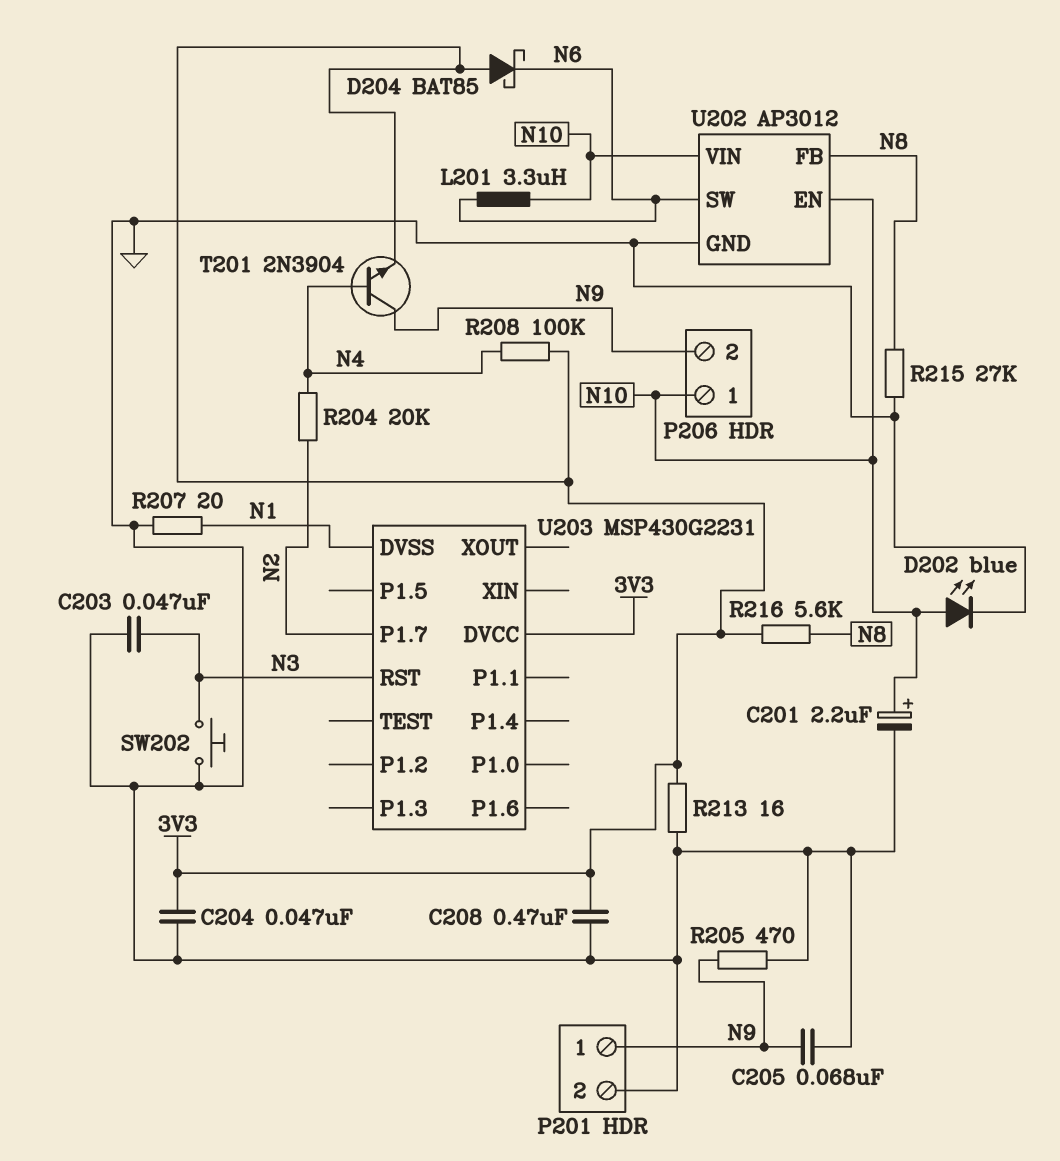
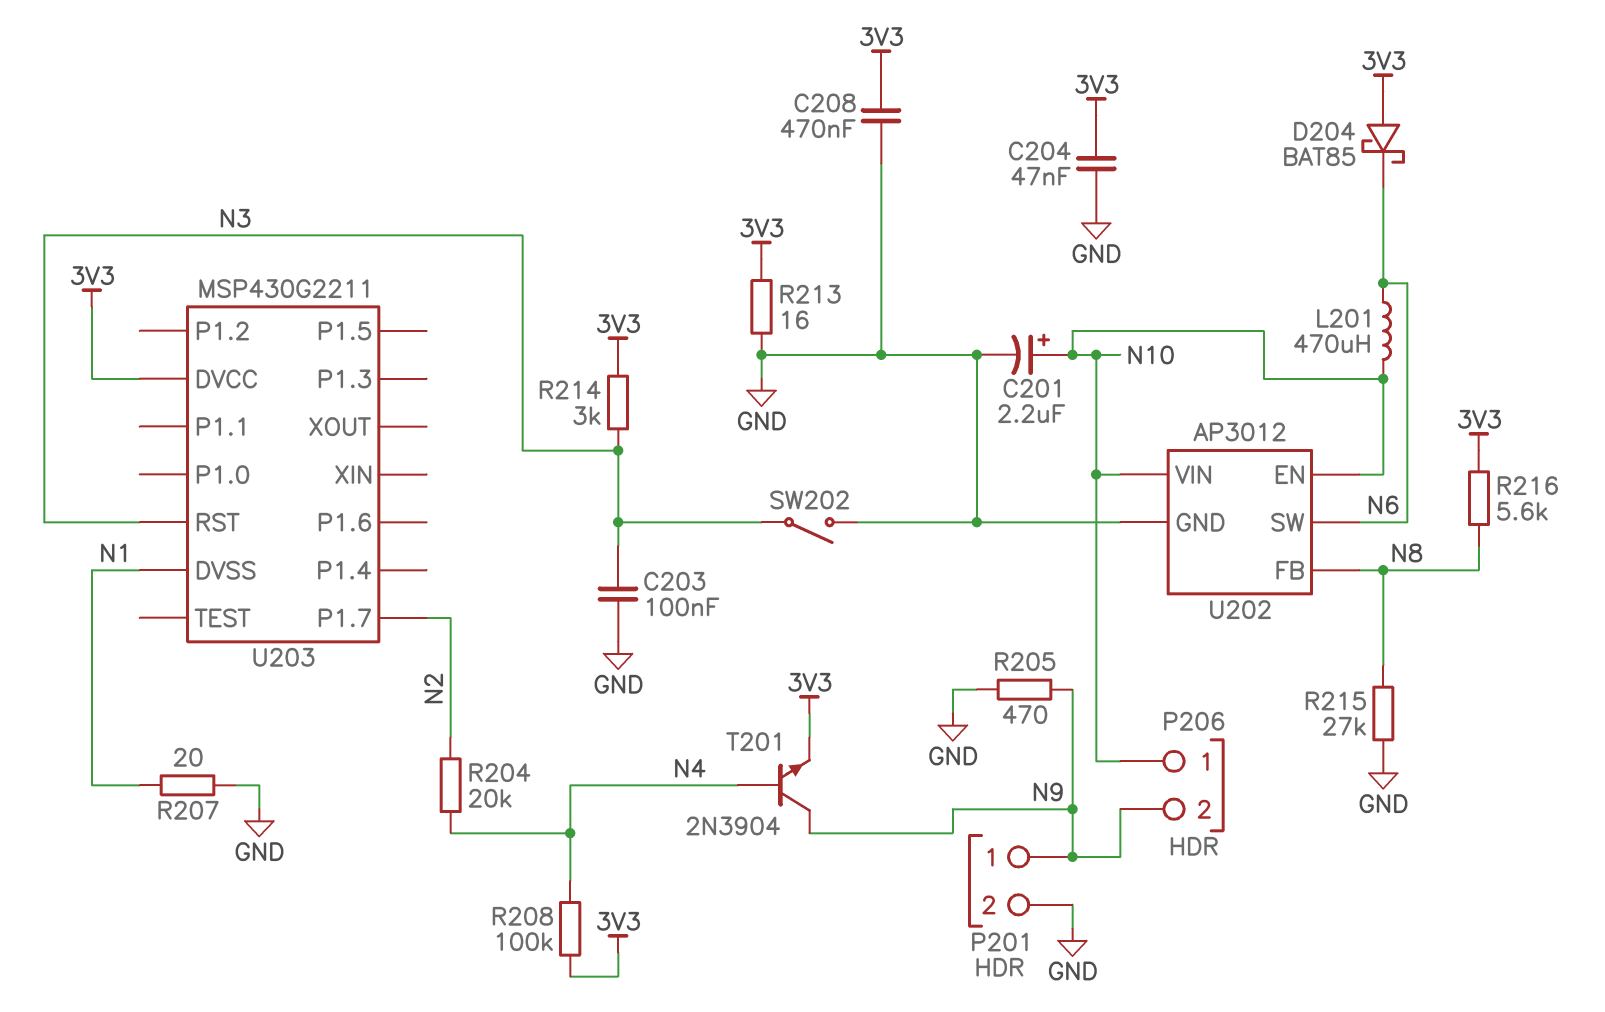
C203: 47nF (GND, N3) -> 100nF (GND, N3)
C205: 68nF (GND, N9) -> none
D202: LED blue (A N10, K GND) -> none
L201: 3.3uH (N6, N10) -> 470uH (N6, N10)
R214: none -> 3k (3V3, N3)
SW202: button (GND, N3) -> switch (GND, N3)
U203: MSP430G2231 -> MSP430G2211

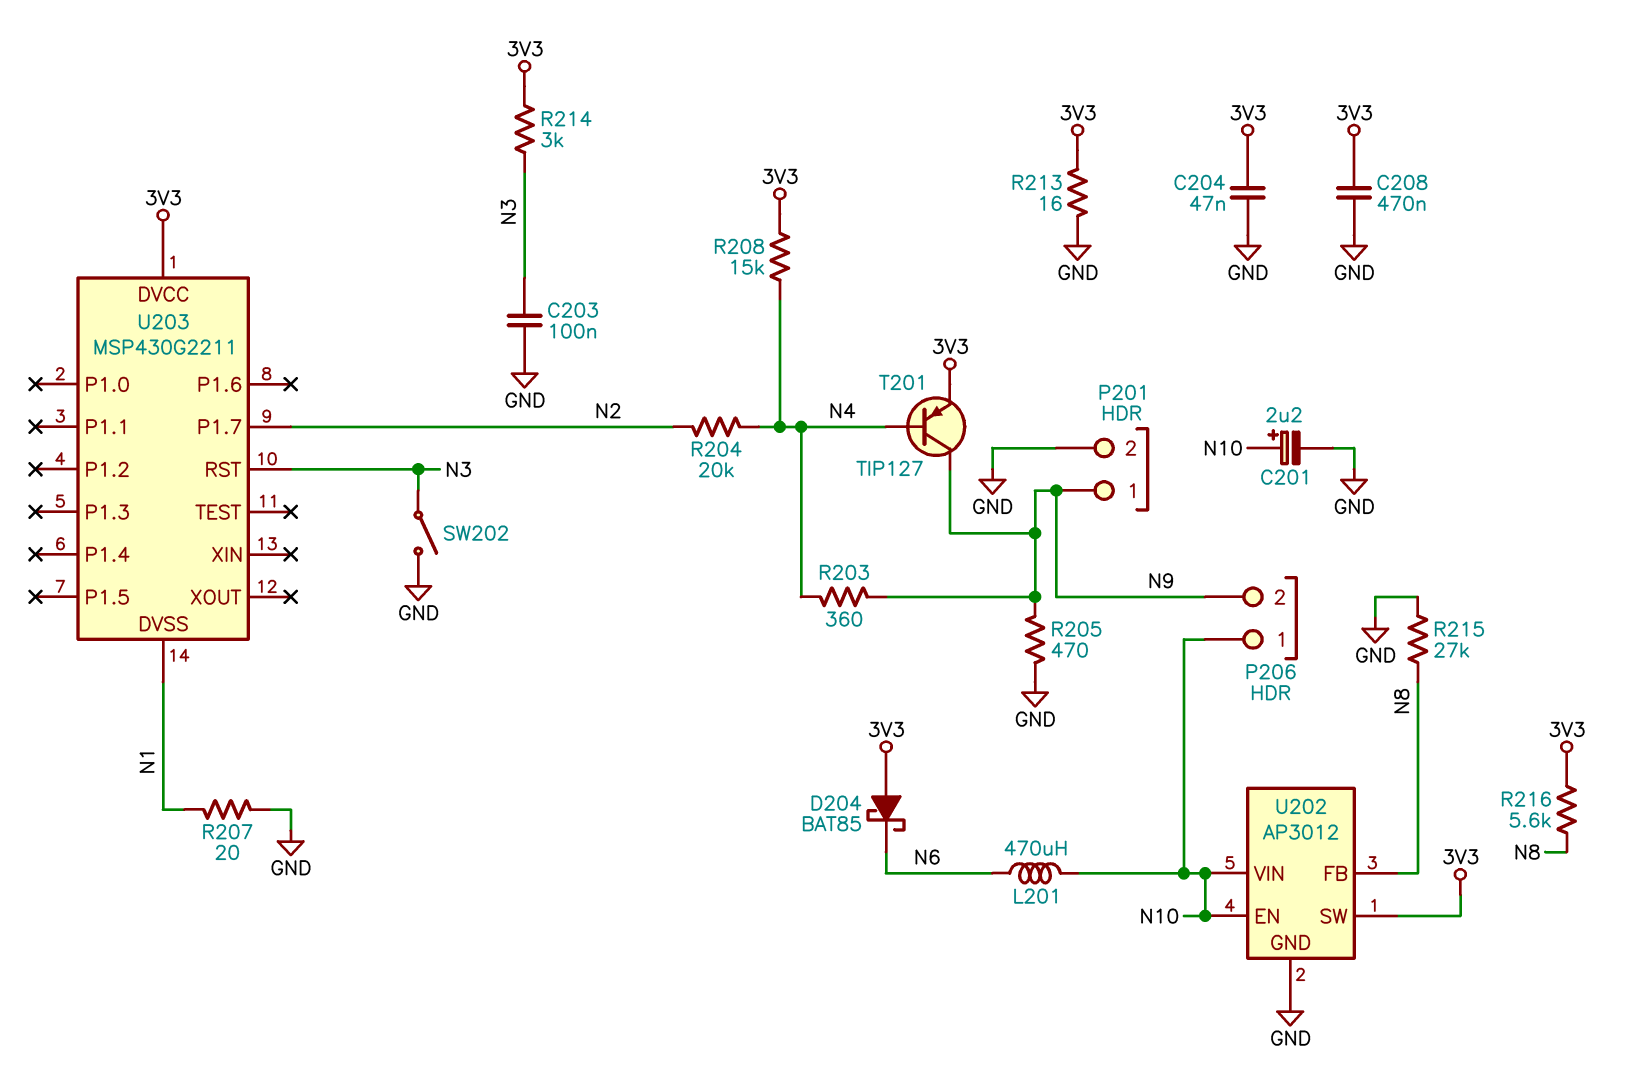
R203: none -> 360 (N4, N9)
R208: 100k (3V3, N4) -> 15k (3V3, N4)
T201: NPN 2N3904 (B N4, C N9, E 3V3) -> PNP TIP127 (B N4, C N9, E 3V3)
U202 pin SW: N6 -> 3V3

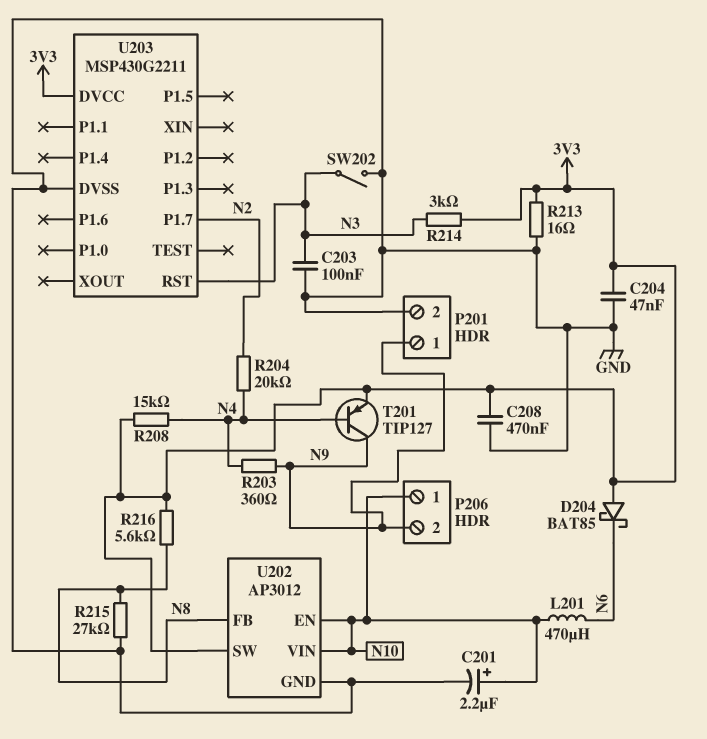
R205: 470 (GND, N9) -> none
R207: 20 (GND, N1) -> none
U203 pin DVSS: N1 -> GND

